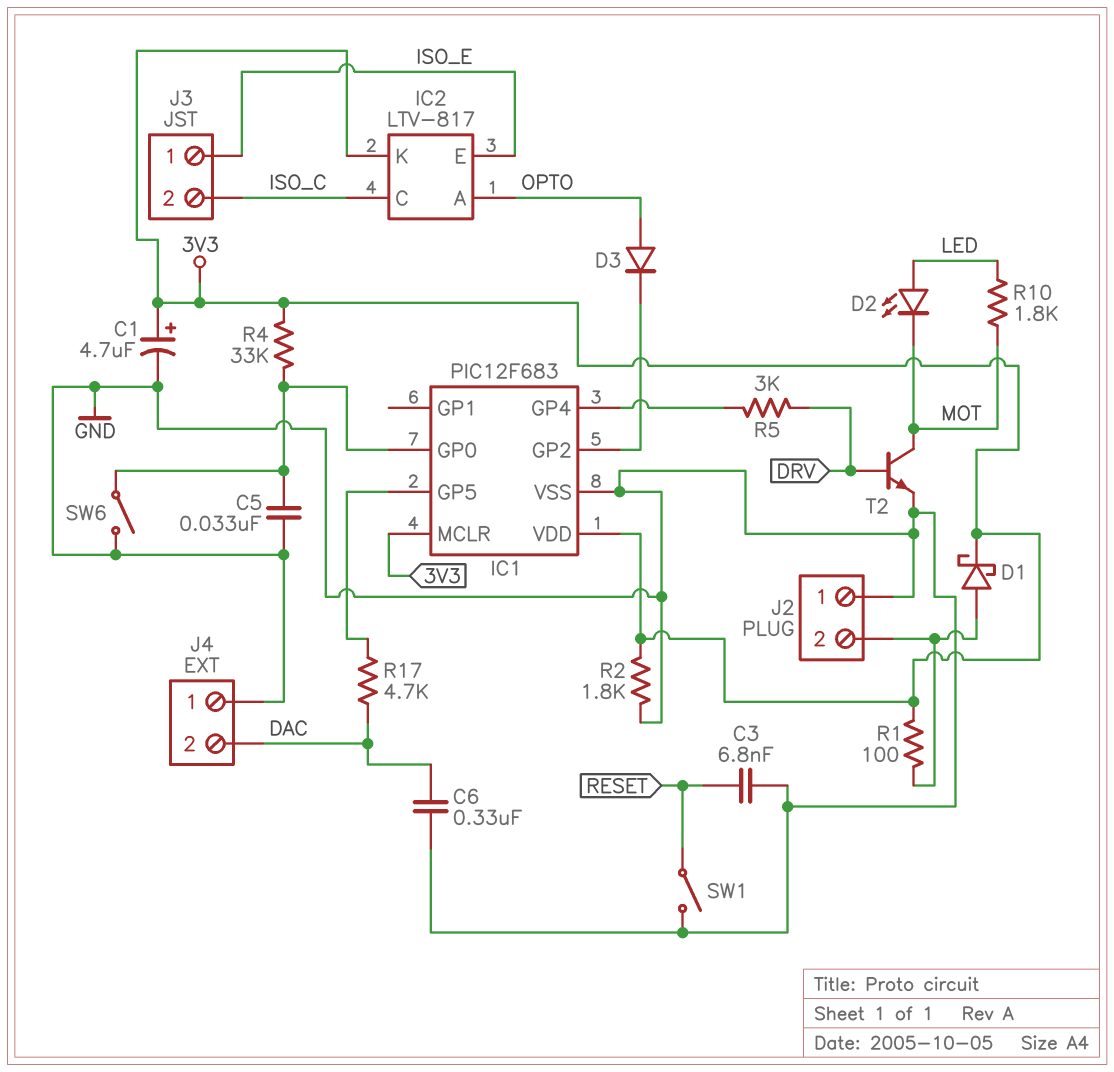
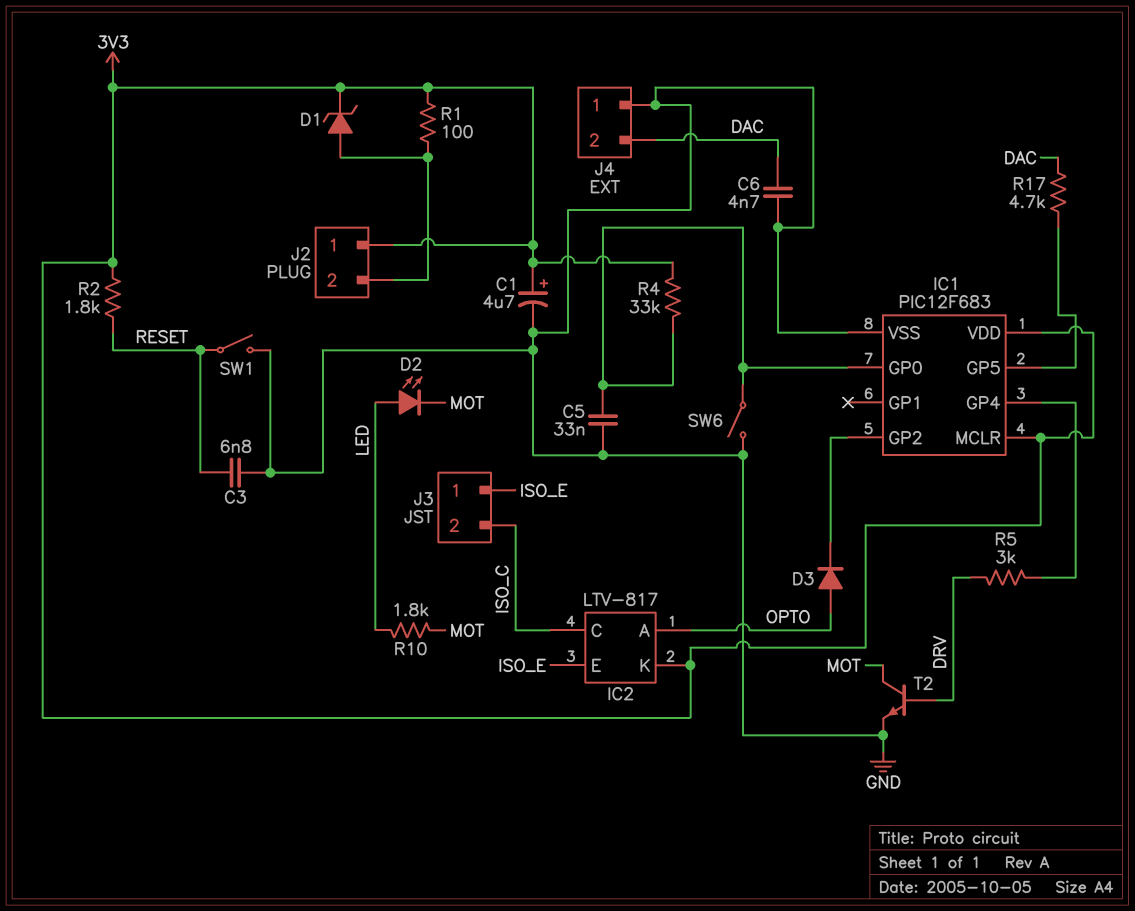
C6: 330nF (DAC, GND) -> 4.7nF (DAC, GND)
D1: schottky (A J2/2, K 3V3) -> zener (A J2/2, K 3V3)
J2 pin 1: GND -> 3V3
R2: 1.8k (3V3, GND) -> 1.8k (3V3, RESET)

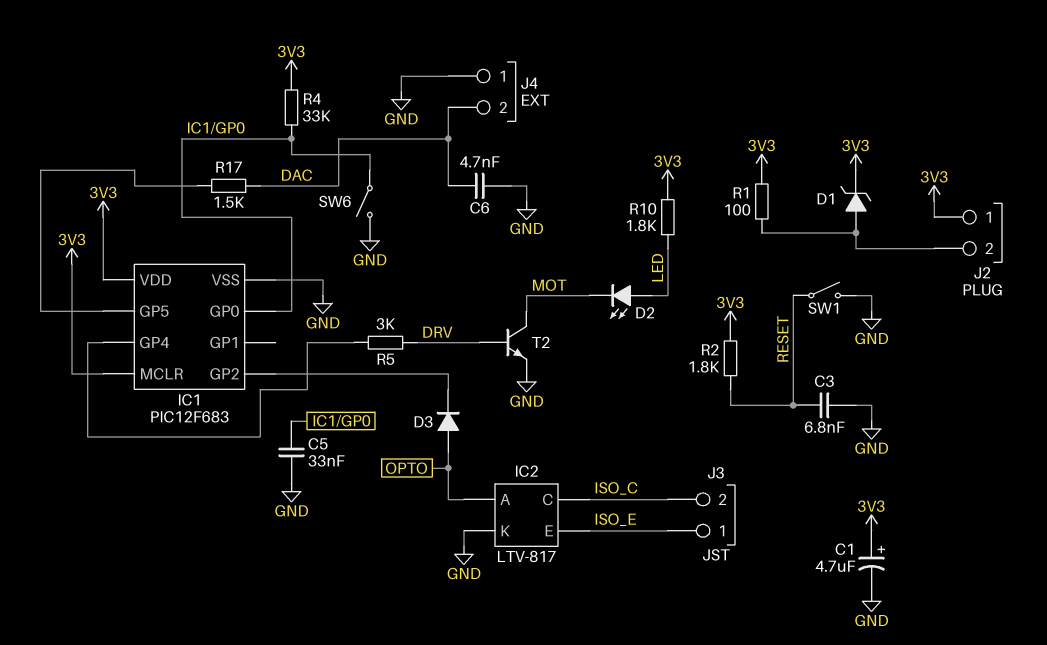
IC2 pin K: 3V3 -> GND
R10: 1.8k (LED, MOT) -> 1.8k (3V3, LED)
R17: 4.7k (DAC, IC1/GP5) -> 1.5k (DAC, IC1/GP5)

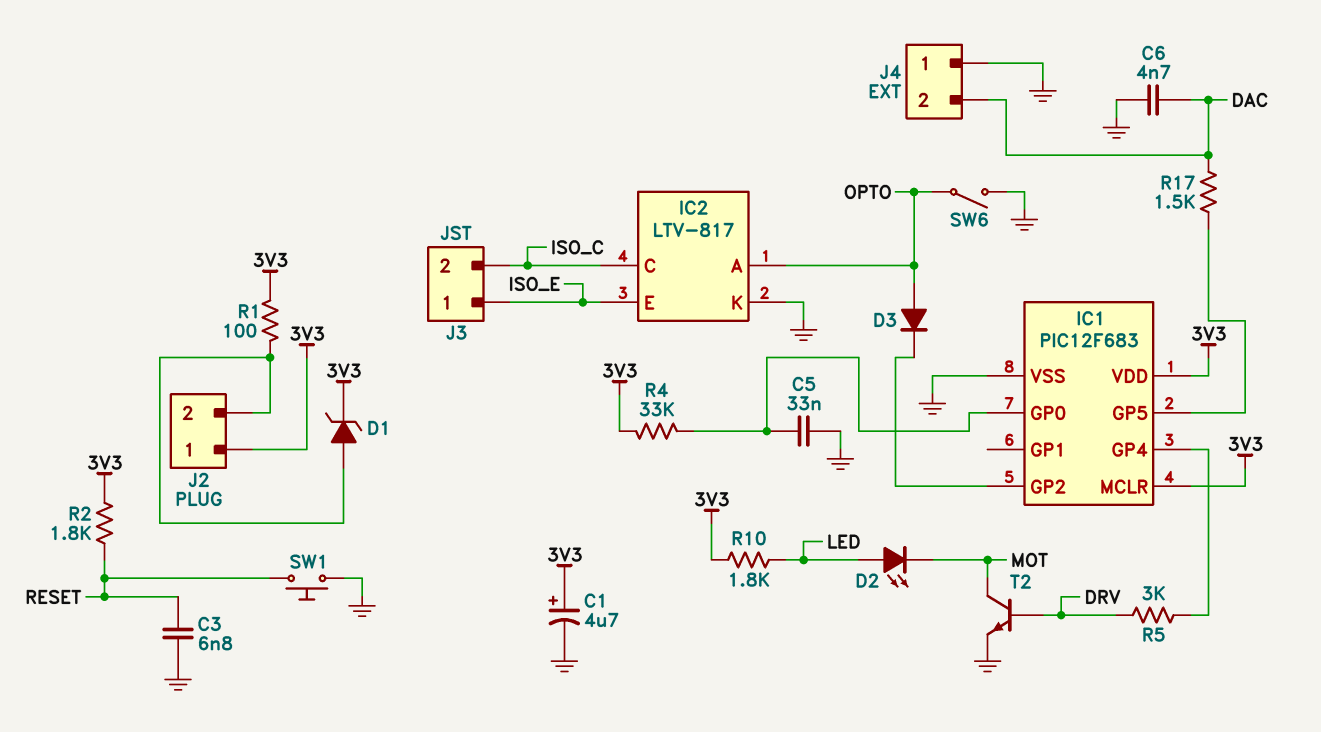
SW1: switch (GND, RESET) -> button (GND, RESET)
SW6: switch (GND, IC1/GP0) -> switch (GND, OPTO)

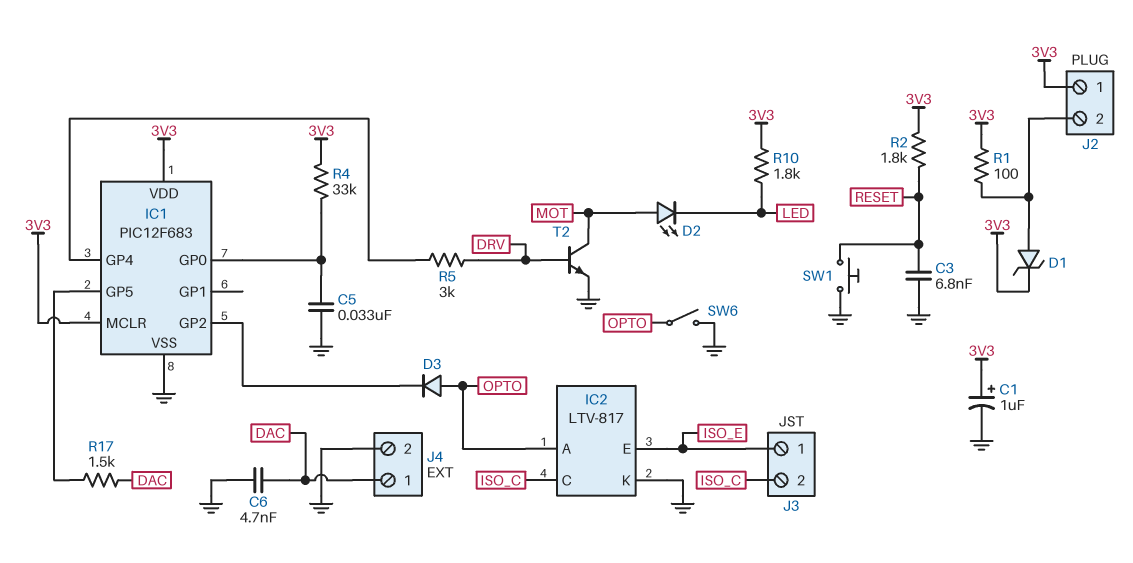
C1: 4.7uF (plus 3V3, minus GND) -> 1uF (plus 3V3, minus GND)
D2: LED (A LED, K MOT) -> LED (A MOT, K LED)
J4 pin 1: GND -> DAC
J4 pin 2: DAC -> GND

